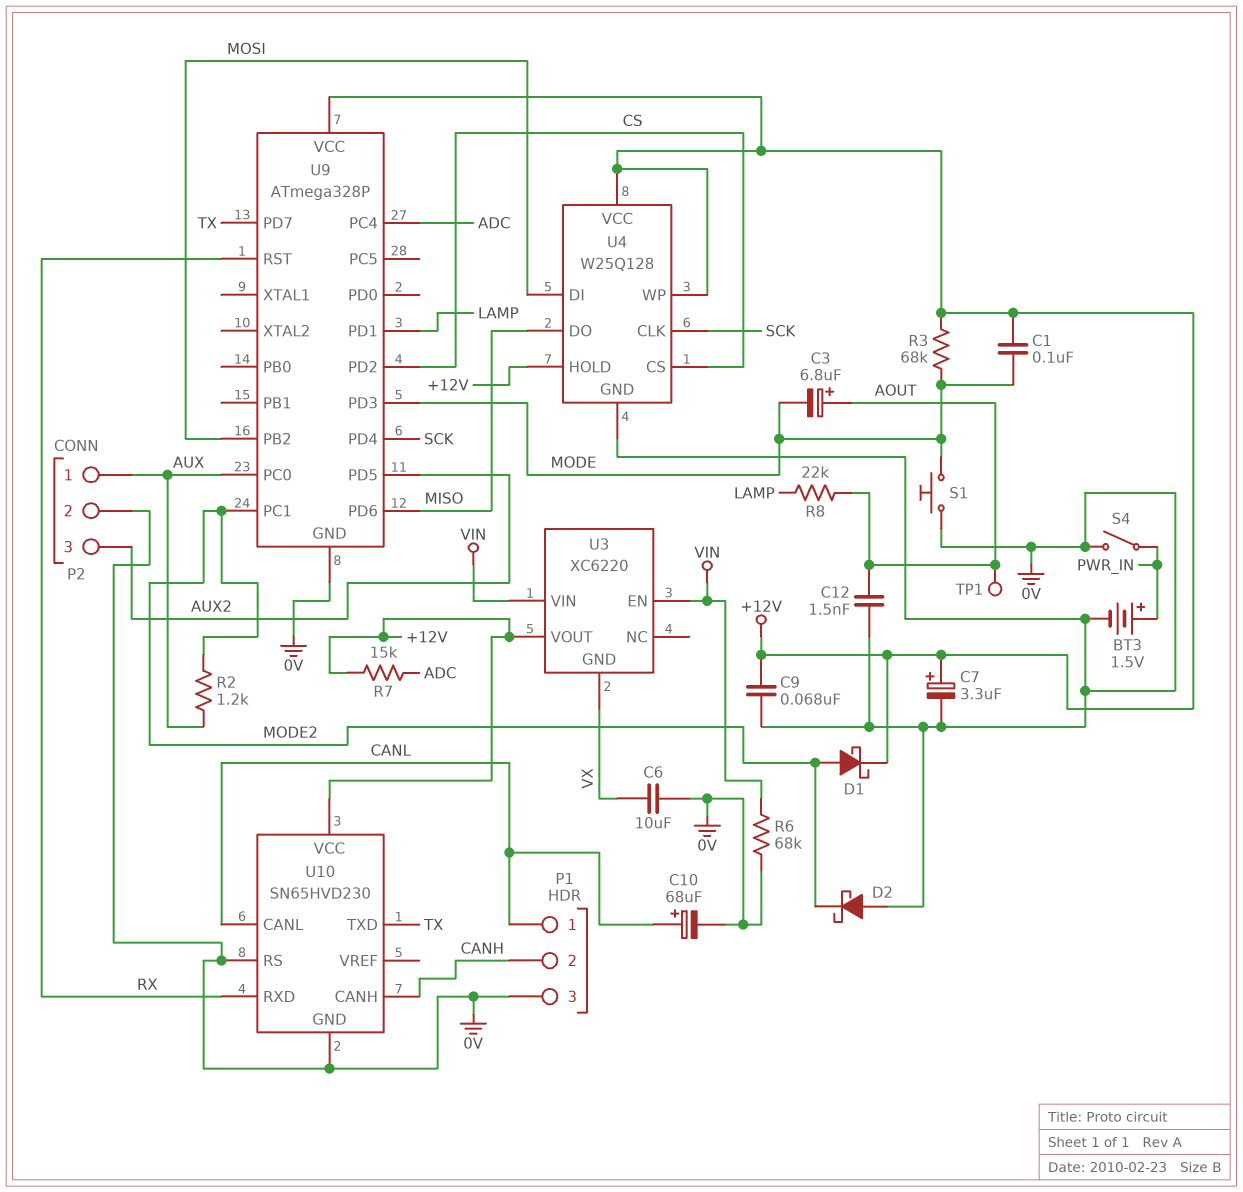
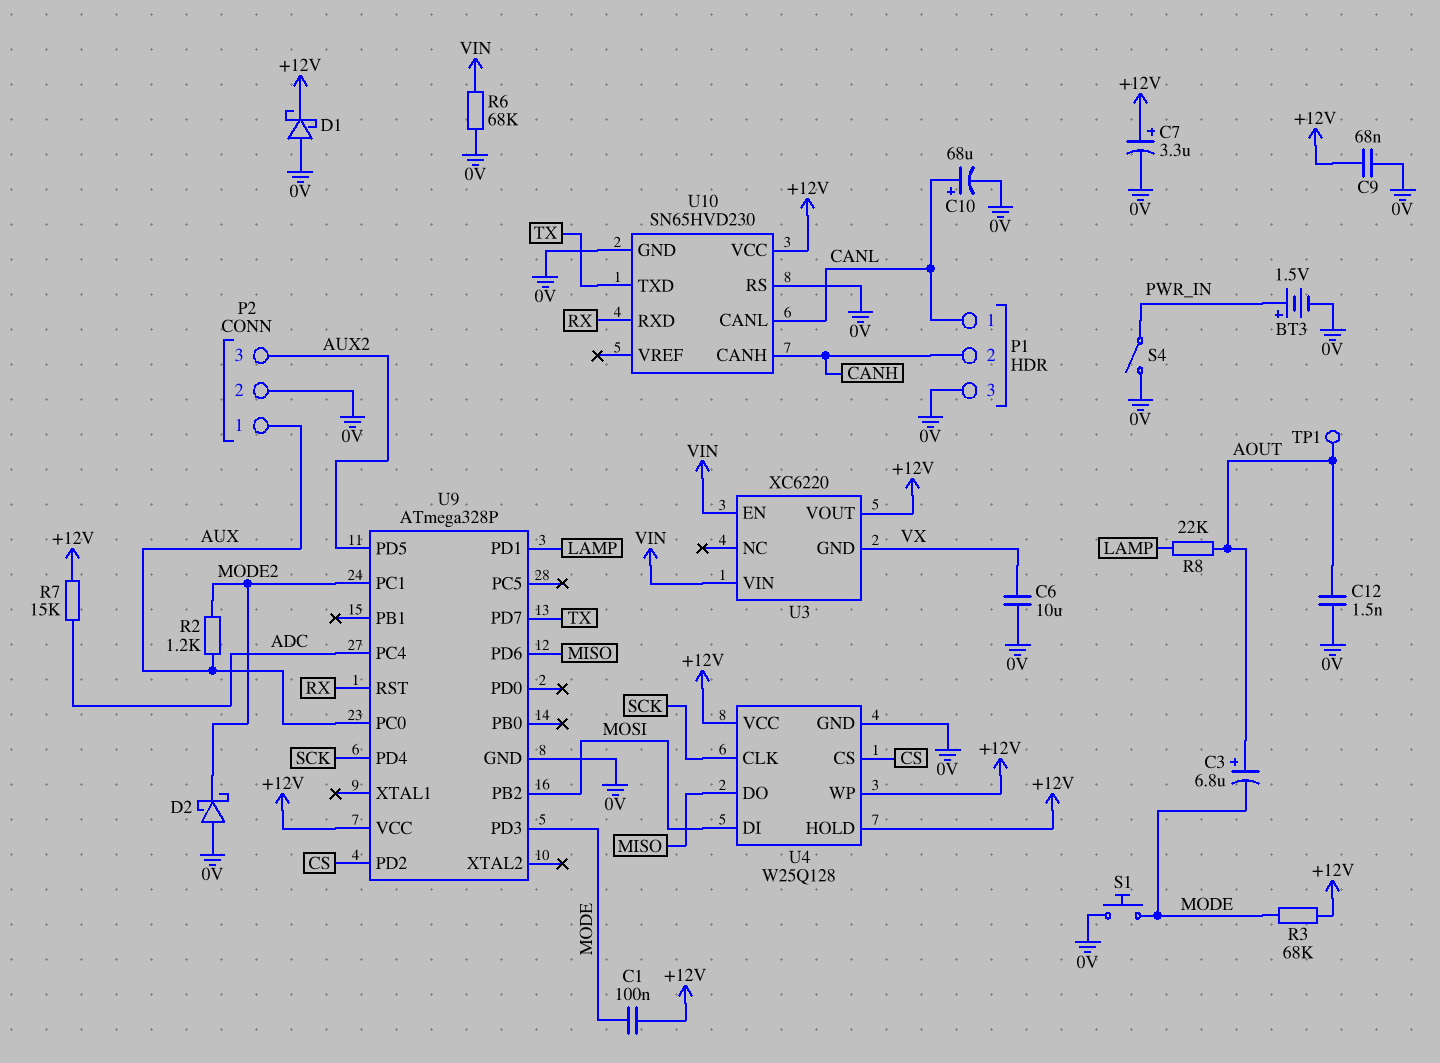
D1: schottky (A MODE2, K +12V) -> schottky (A 0V, K +12V)

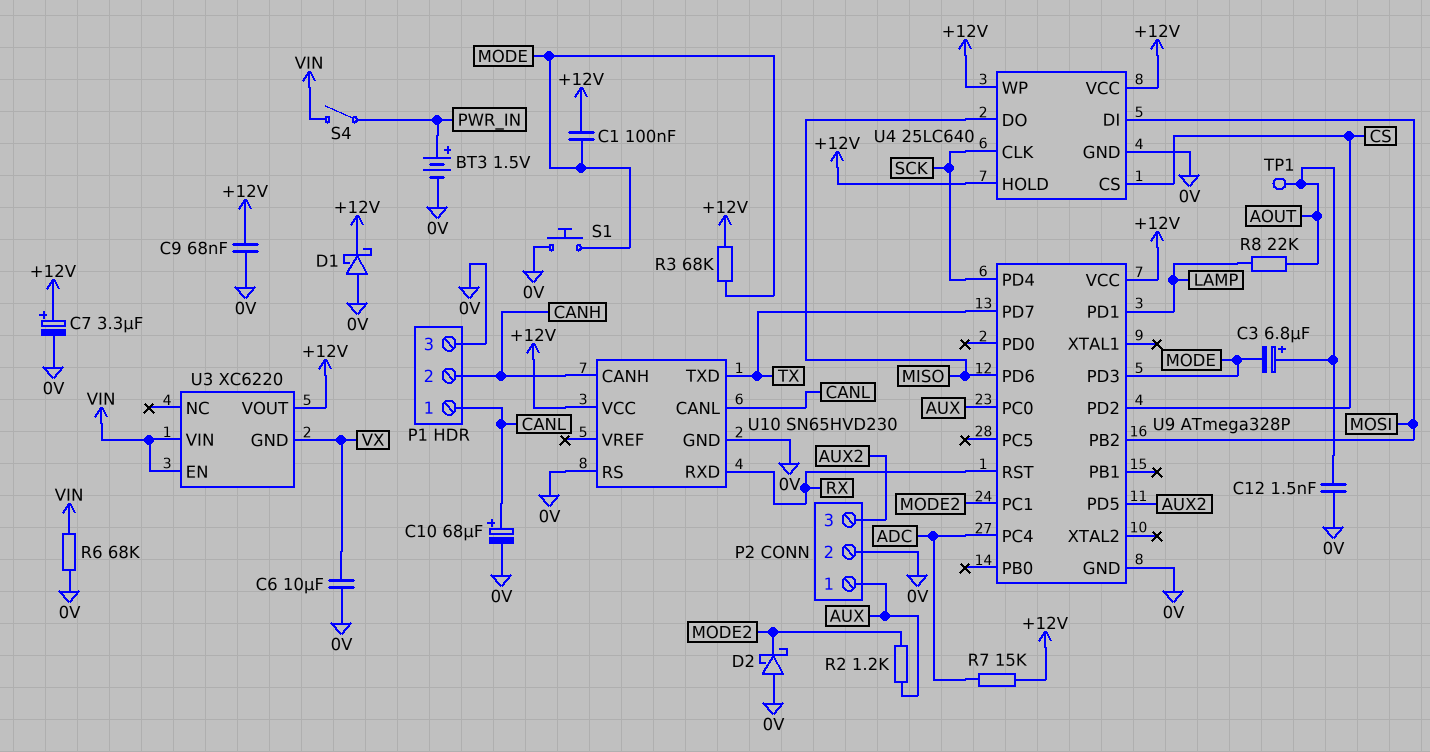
S4: switch (0V, PWR_IN) -> switch (PWR_IN, VIN)
U4: W25Q128 -> 25LC640

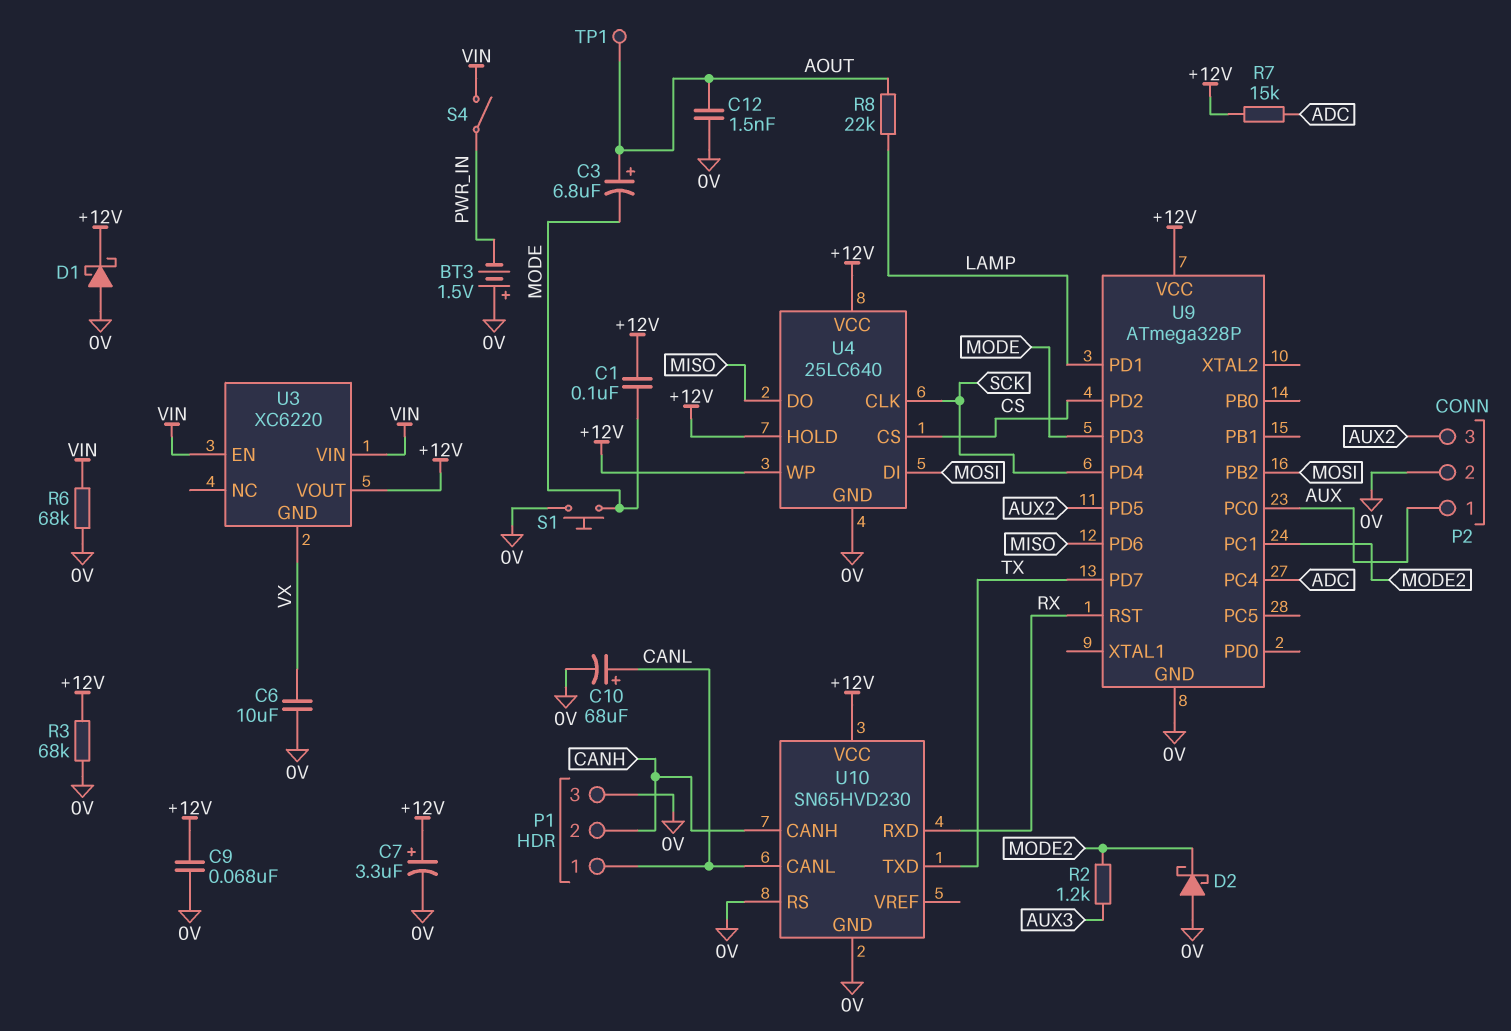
BT3: 1.5V (plus PWR_IN, minus 0V) -> 1.5V (plus 0V, minus PWR_IN)
R2: 1.2k (AUX, MODE2) -> 1.2k (AUX3, MODE2)
R3: 68k (+12V, MODE) -> 68k (+12V, 0V)

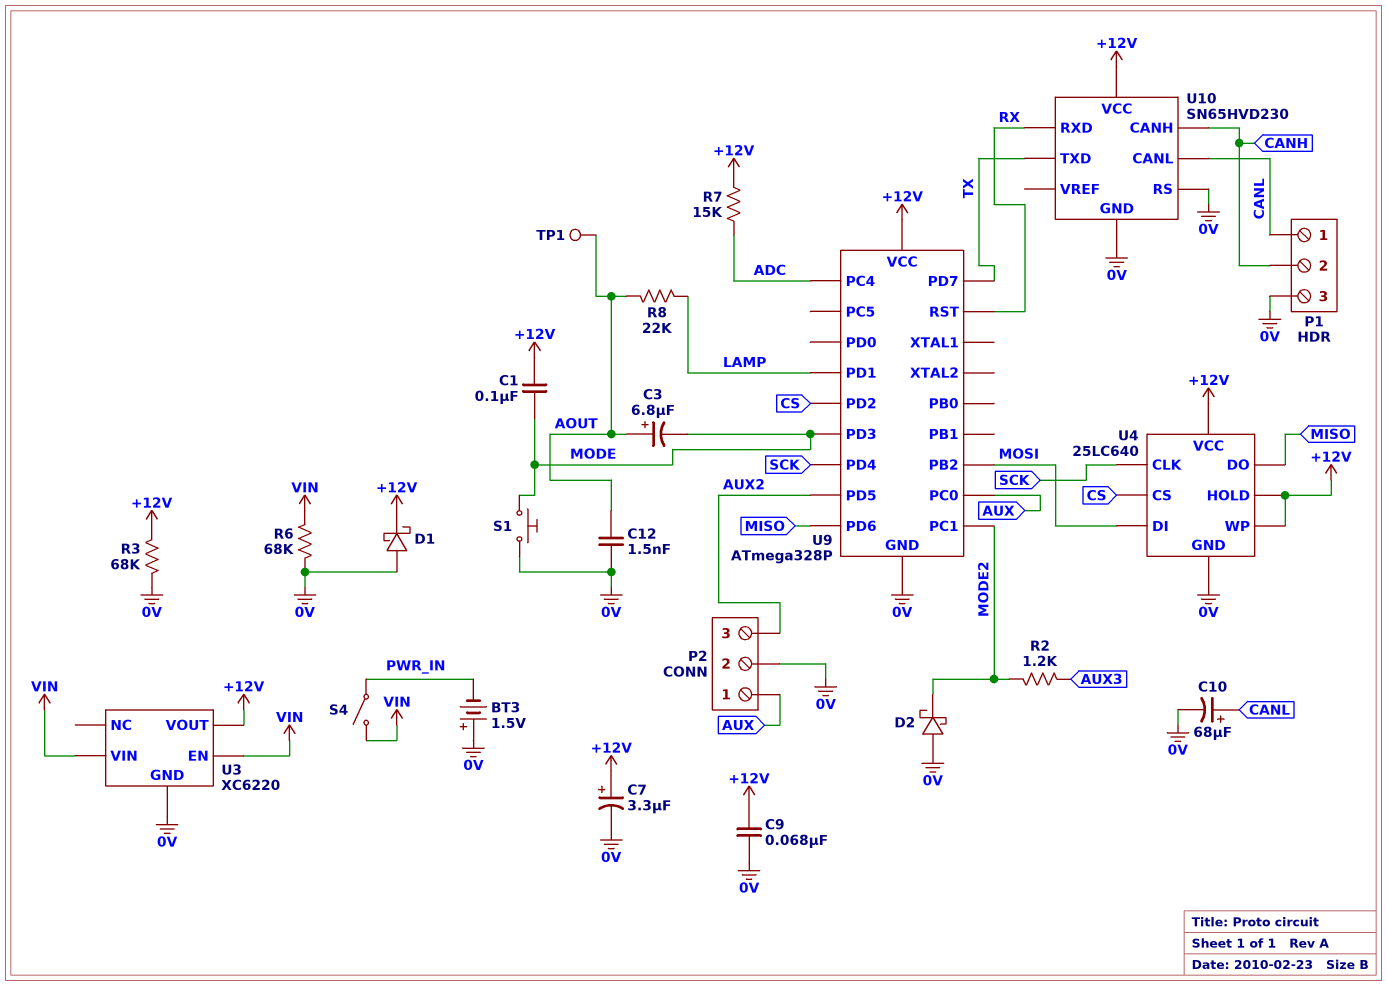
C6: 10uF (0V, VX) -> none
U3 pin GND: VX -> 0V

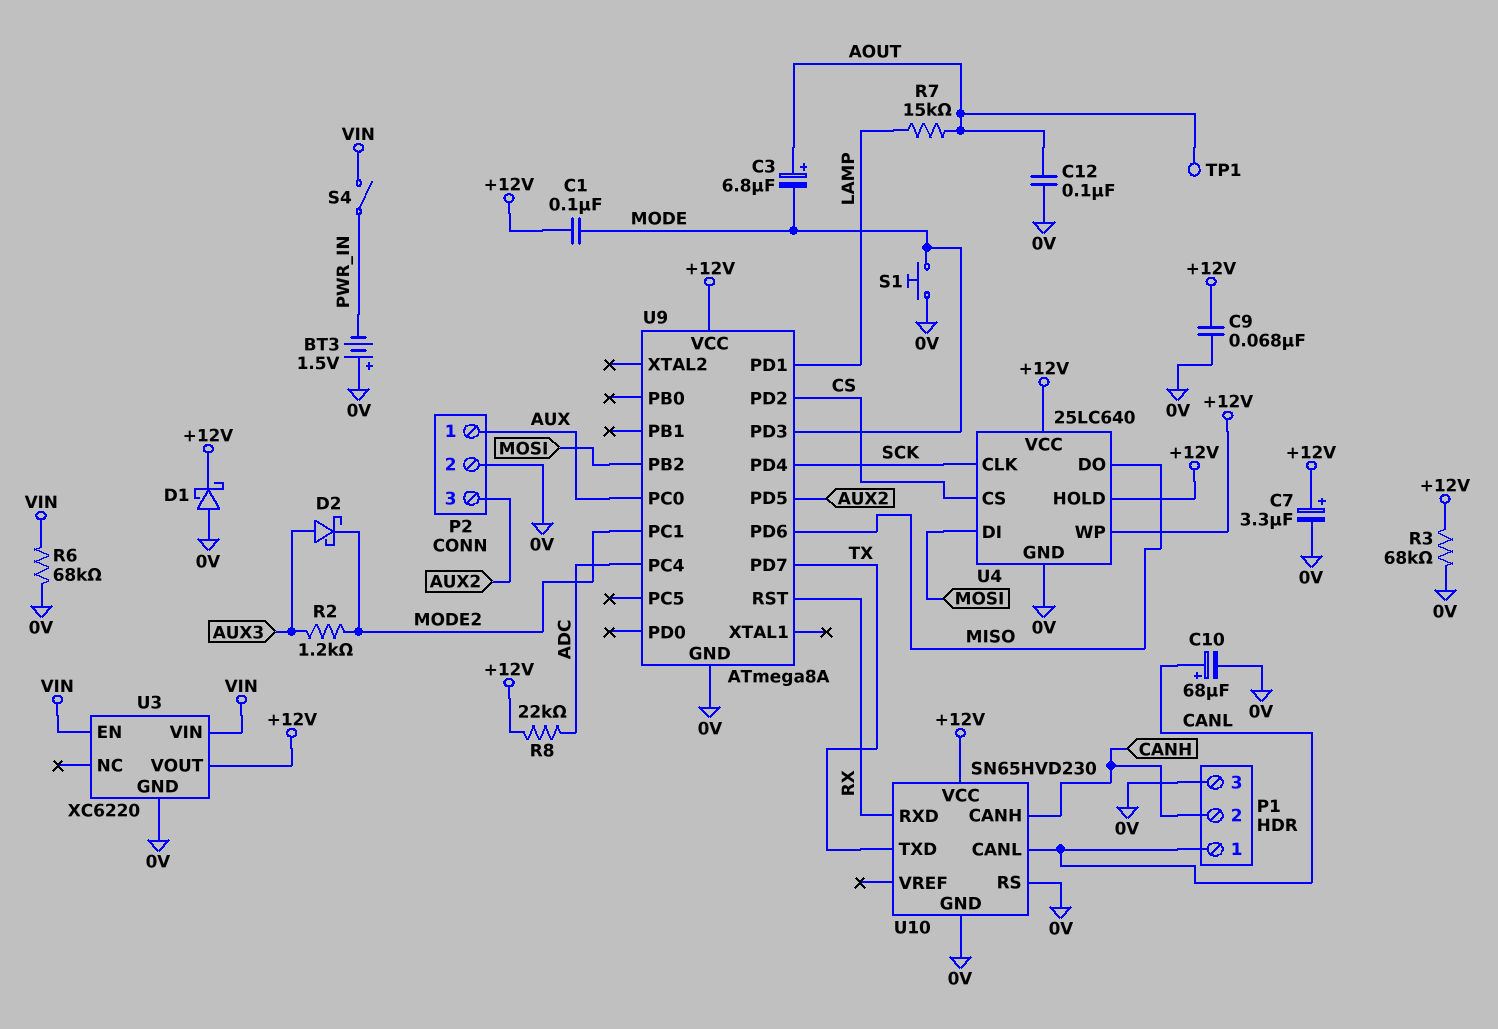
C12: 1.5nF (0V, AOUT) -> 100nF (0V, AOUT)
D2: schottky (A 0V, K MODE2) -> schottky (A AUX3, K MODE2)
R7: 15k (+12V, ADC) -> 15k (AOUT, LAMP)
R8: 22k (AOUT, LAMP) -> 22k (+12V, ADC)
U9: ATmega328P -> ATmega8A

